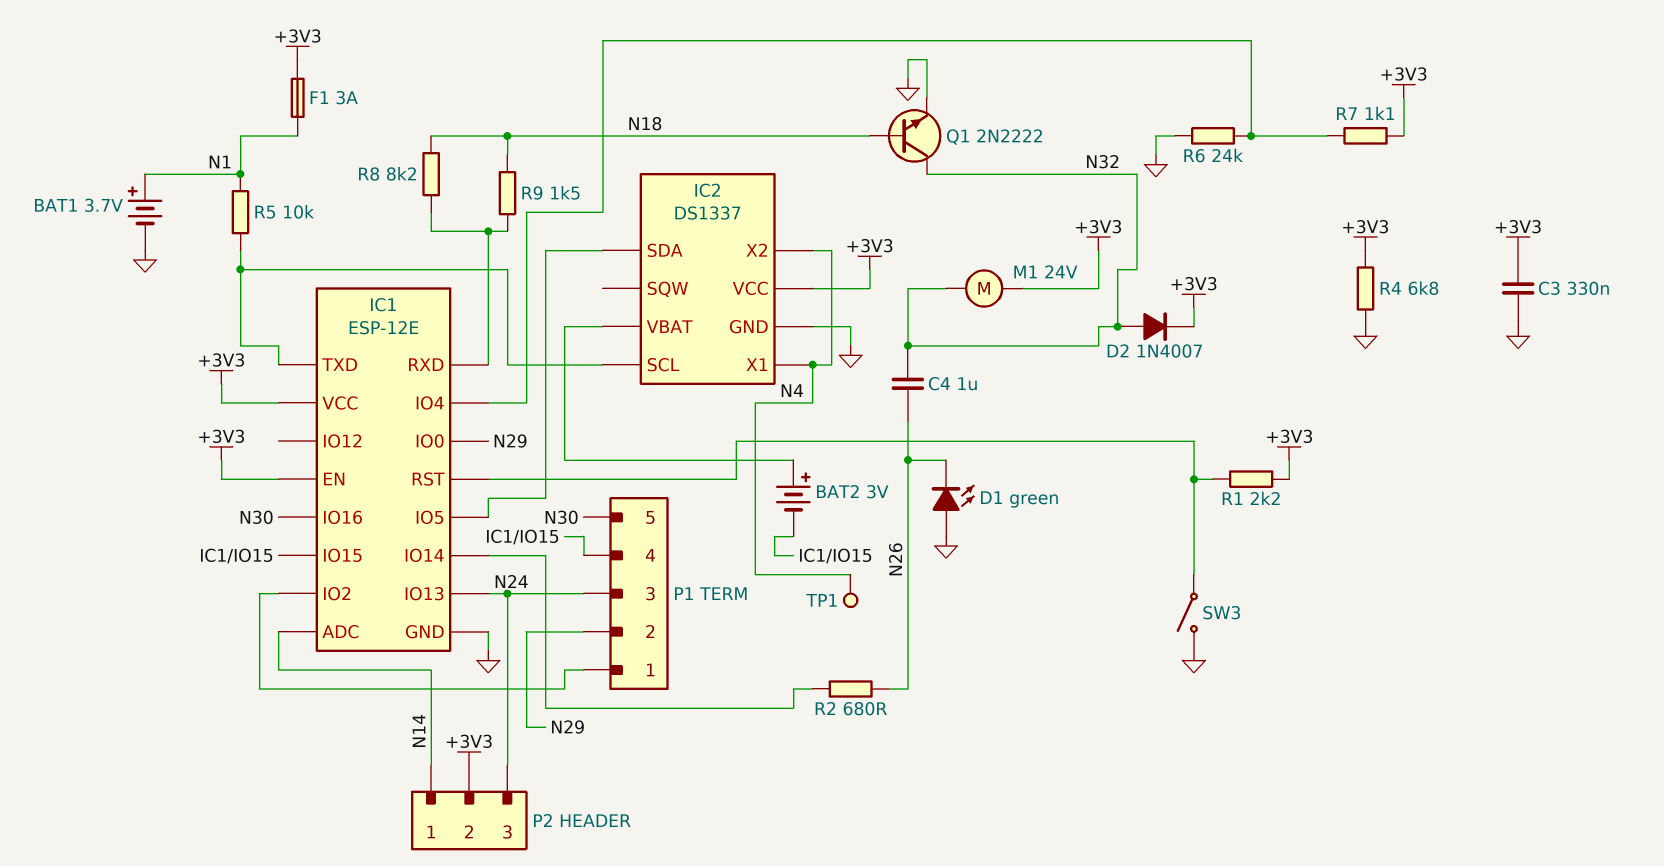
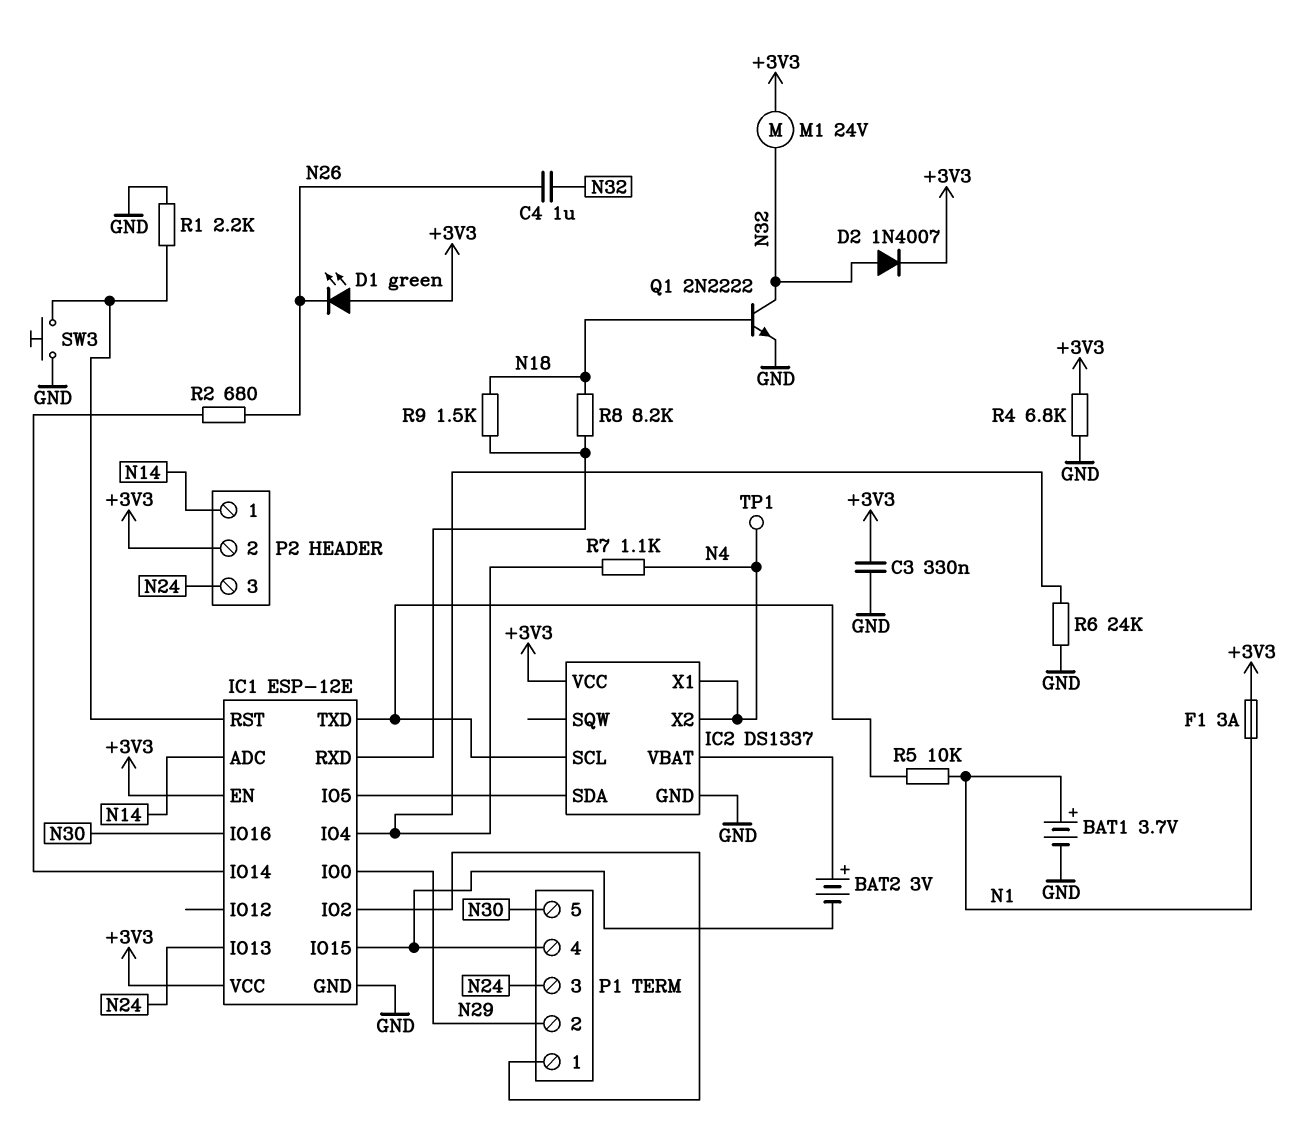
D1: LED green (A GND, K N26) -> LED green (A +3V3, K N26)
R1: 2.2k (+3V3, IC1/RST) -> 2.2k (GND, IC1/RST)
R7: 1.1k (+3V3, IC1/IO4) -> 1.1k (IC1/IO4, N4)
SW3: switch (GND, IC1/RST) -> button (GND, IC1/RST)

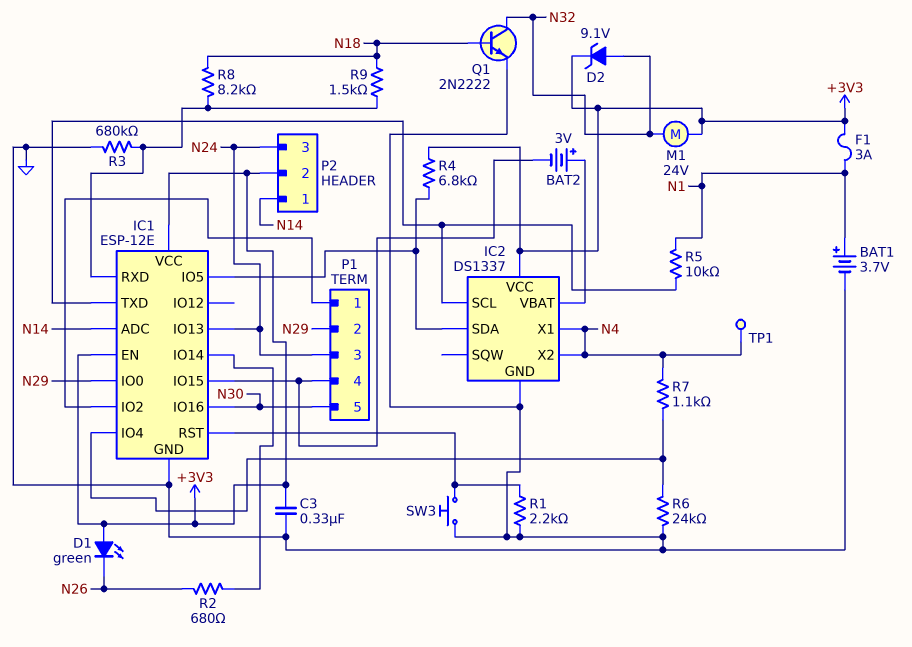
C4: 1uF (N26, N32) -> none
D2: diode 1N4007 (A N32, K +3V3) -> zener 9.1V (A N32, K +3V3)
R3: none -> 680k (GND, IC1/RXD)
R4: 6.8k (+3V3, GND) -> 6.8k (+3V3, IC1/IO5)

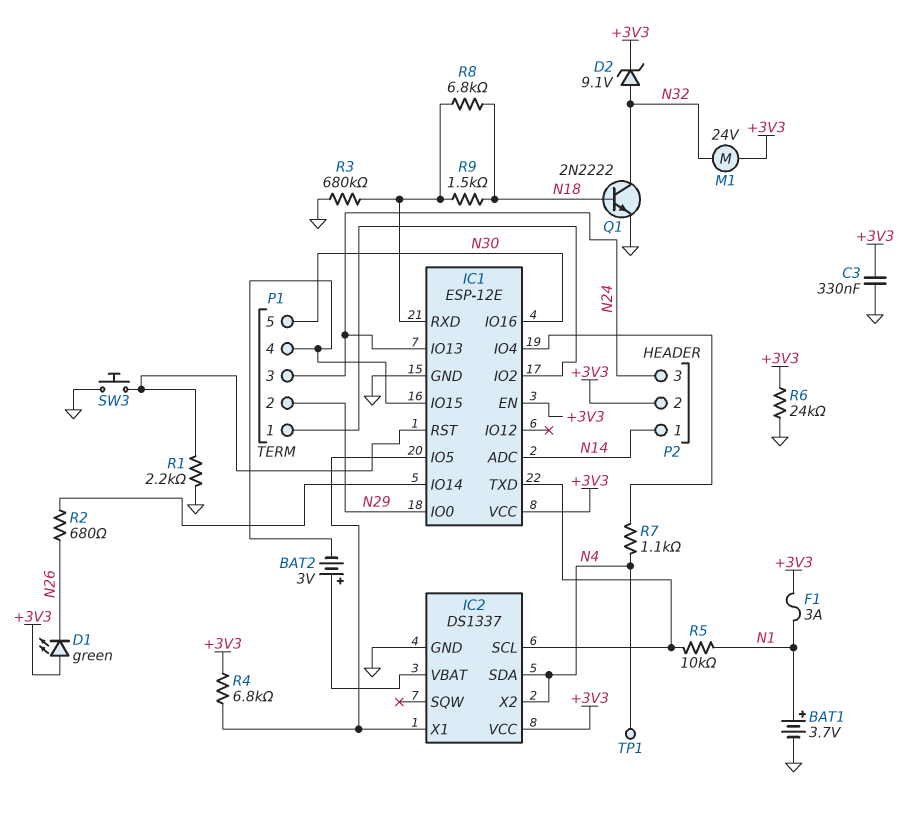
IC2 pin SDA: IC1/IO5 -> N4
IC2 pin X1: N4 -> IC1/IO5
R6: 24k (GND, IC1/IO4) -> 24k (+3V3, GND)
R8: 8.2k (IC1/RXD, N18) -> 6.8k (IC1/RXD, N18)

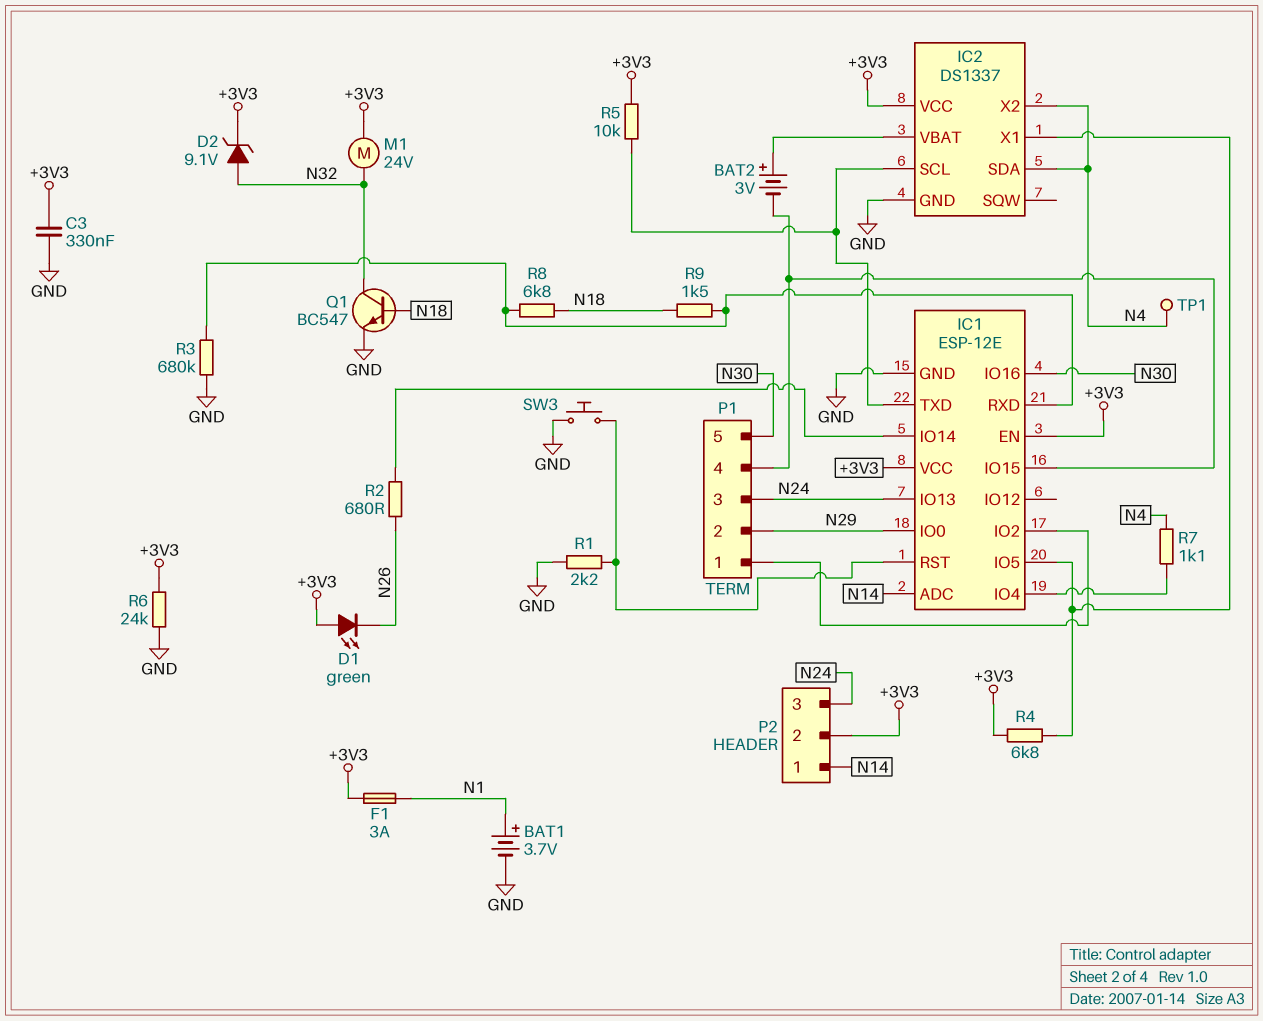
Q1: NPN 2N2222 (B N18, C N32, E GND) -> NPN BC547 (B N18, C N32, E GND)
R5: 10k (IC1/TXD, N1) -> 10k (+3V3, IC1/TXD)

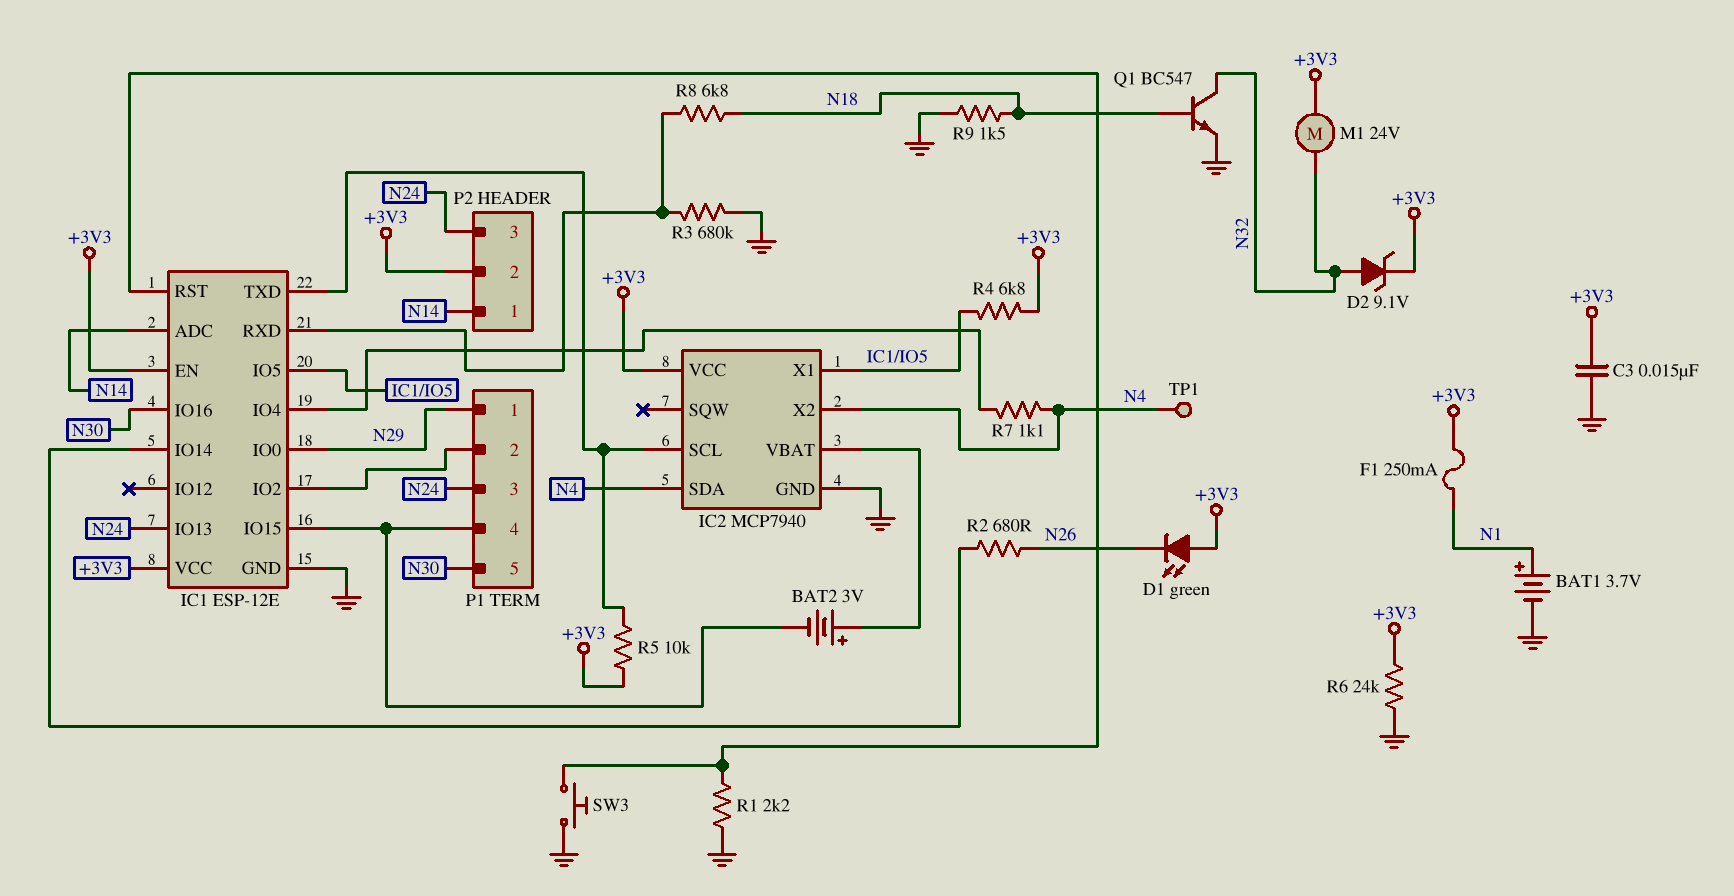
C3: 330nF (+3V3, GND) -> 15nF (+3V3, GND)
F1: 3A (+3V3, N1) -> 250mA (+3V3, N1)
IC2: DS1337 -> MCP7940
P1 pin 1: IC1/IO2 -> N29
P1 pin 2: N29 -> IC1/IO2
R9: 1.5k (IC1/RXD, N18) -> 1.5k (GND, N18)

